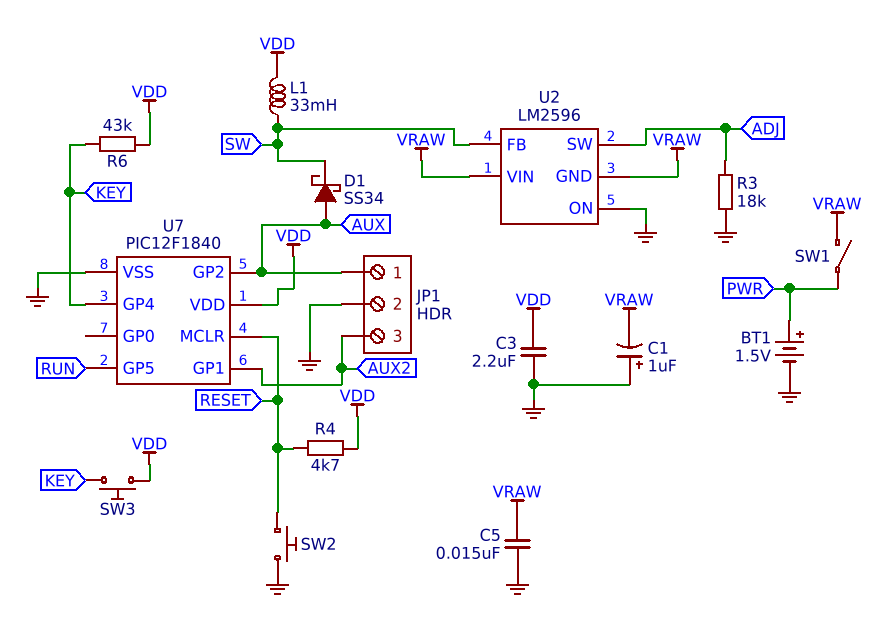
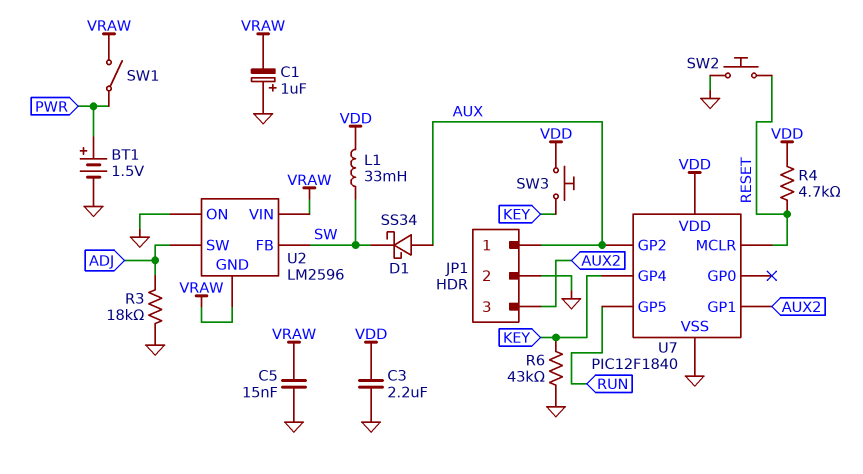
R6: 43k (KEY, VDD) -> 43k (GND, KEY)

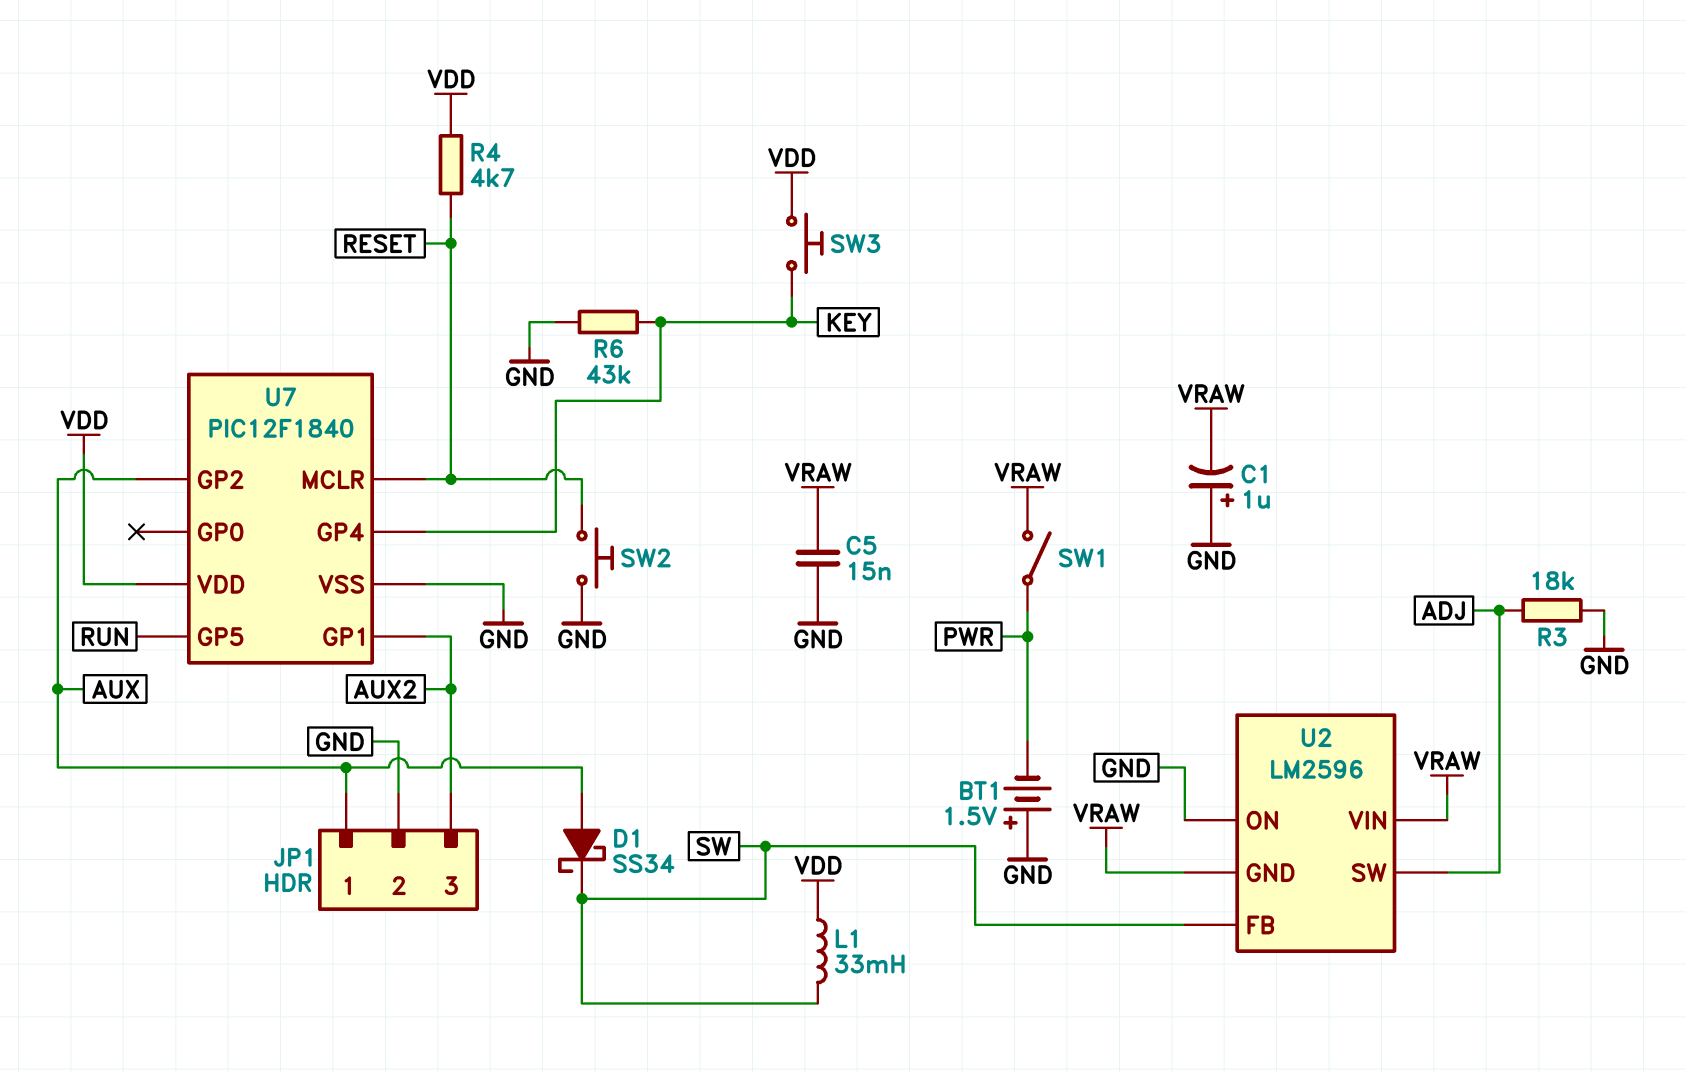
BT1: 1.5V (plus PWR, minus GND) -> 1.5V (plus GND, minus PWR)
C3: 2.2uF (GND, VDD) -> none

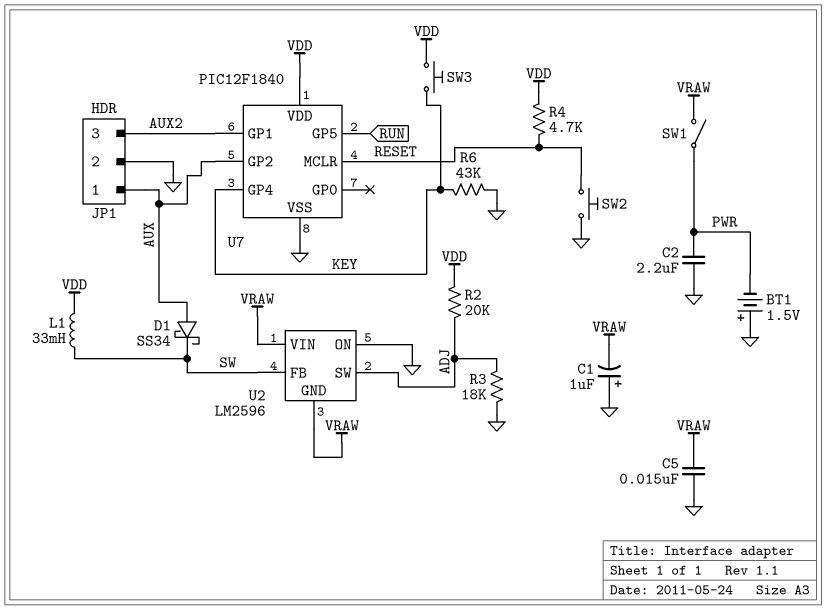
C2: none -> 2.2uF (GND, PWR)
R2: none -> 20k (ADJ, VDD)

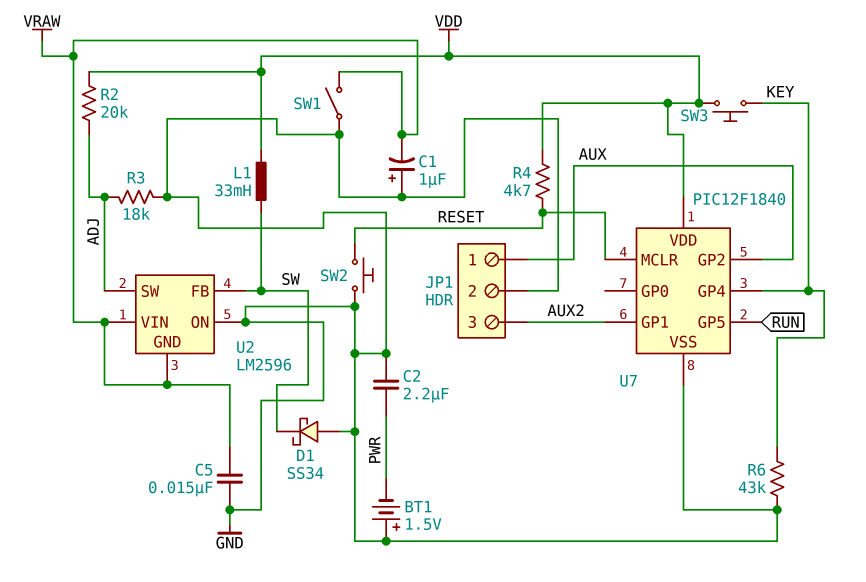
D1: schottky SS34 (A AUX, K SW) -> schottky SS34 (A GND, K SW)
SW1: switch (PWR, VRAW) -> switch (GND, VRAW)

